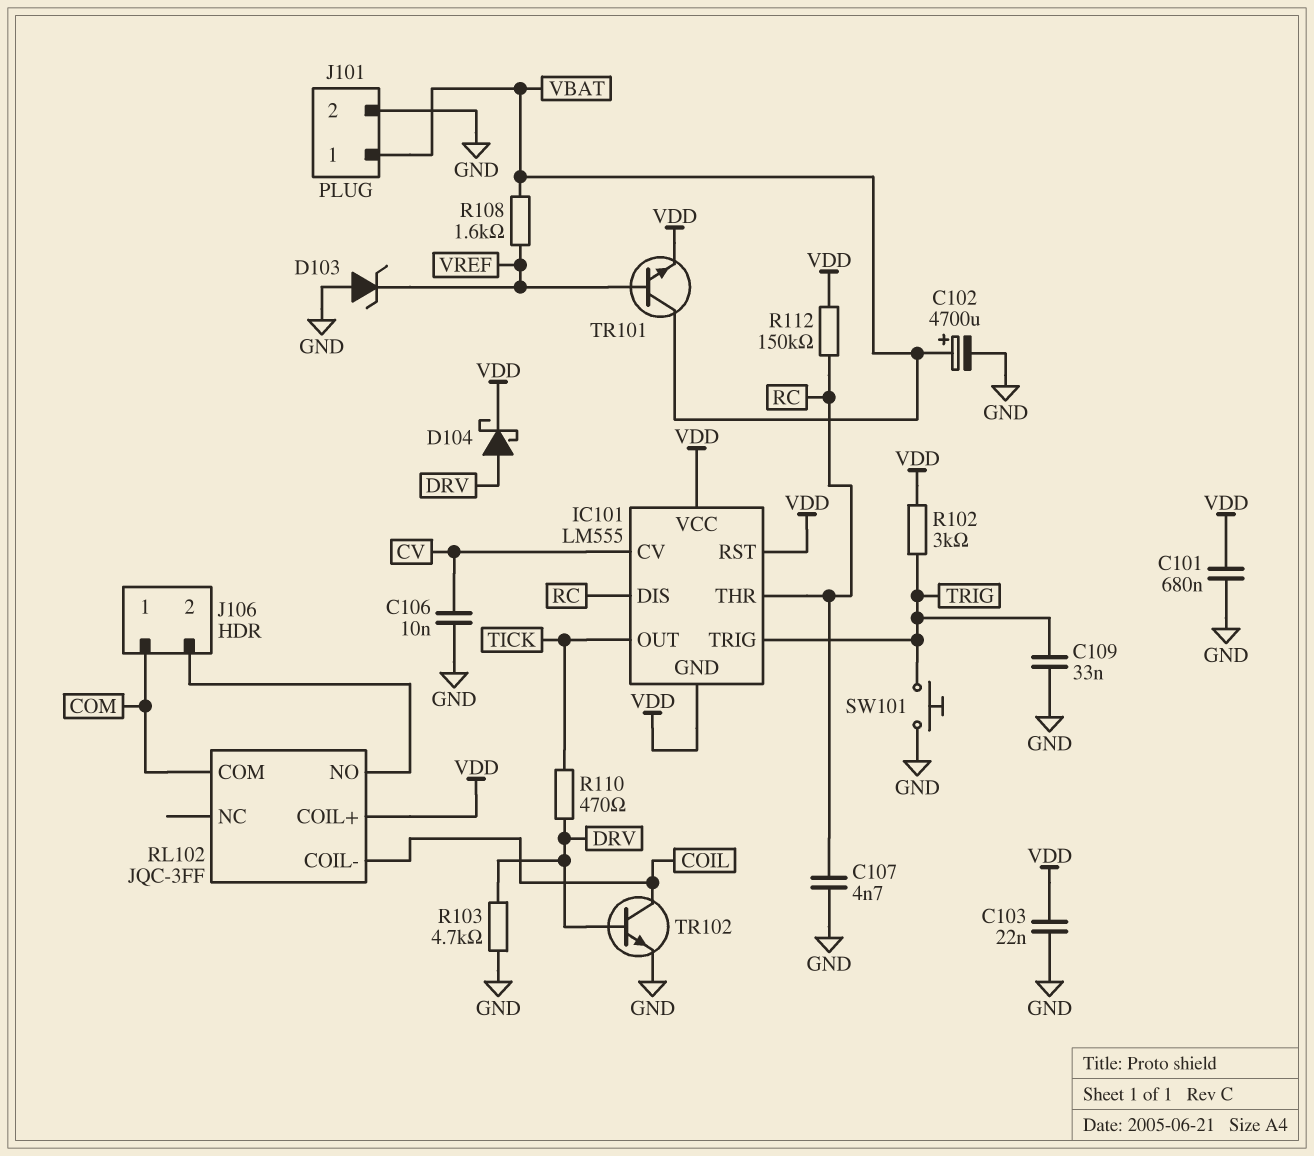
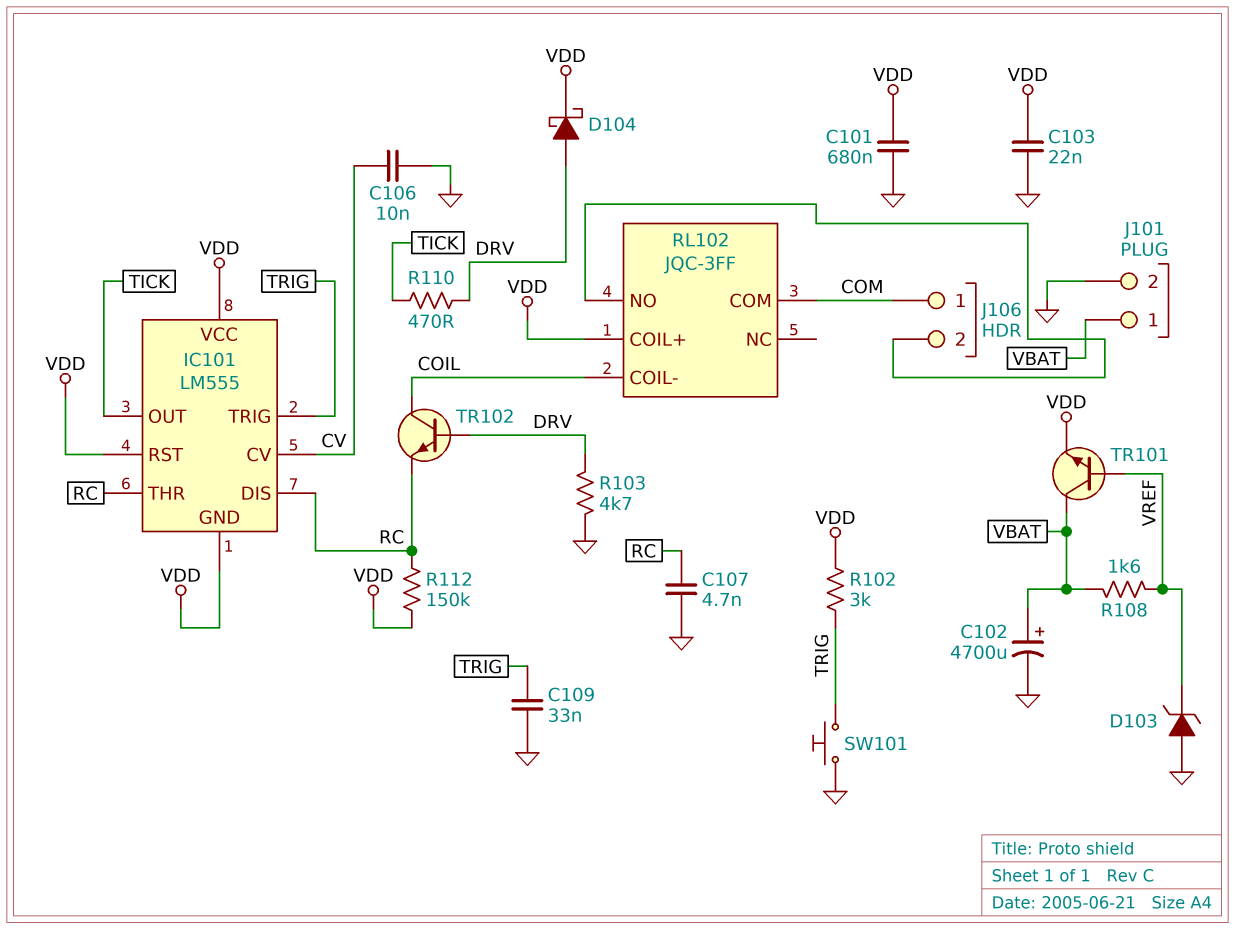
TR102: NPN (B DRV, C COIL, E GND) -> NPN (B DRV, C COIL, E RC)

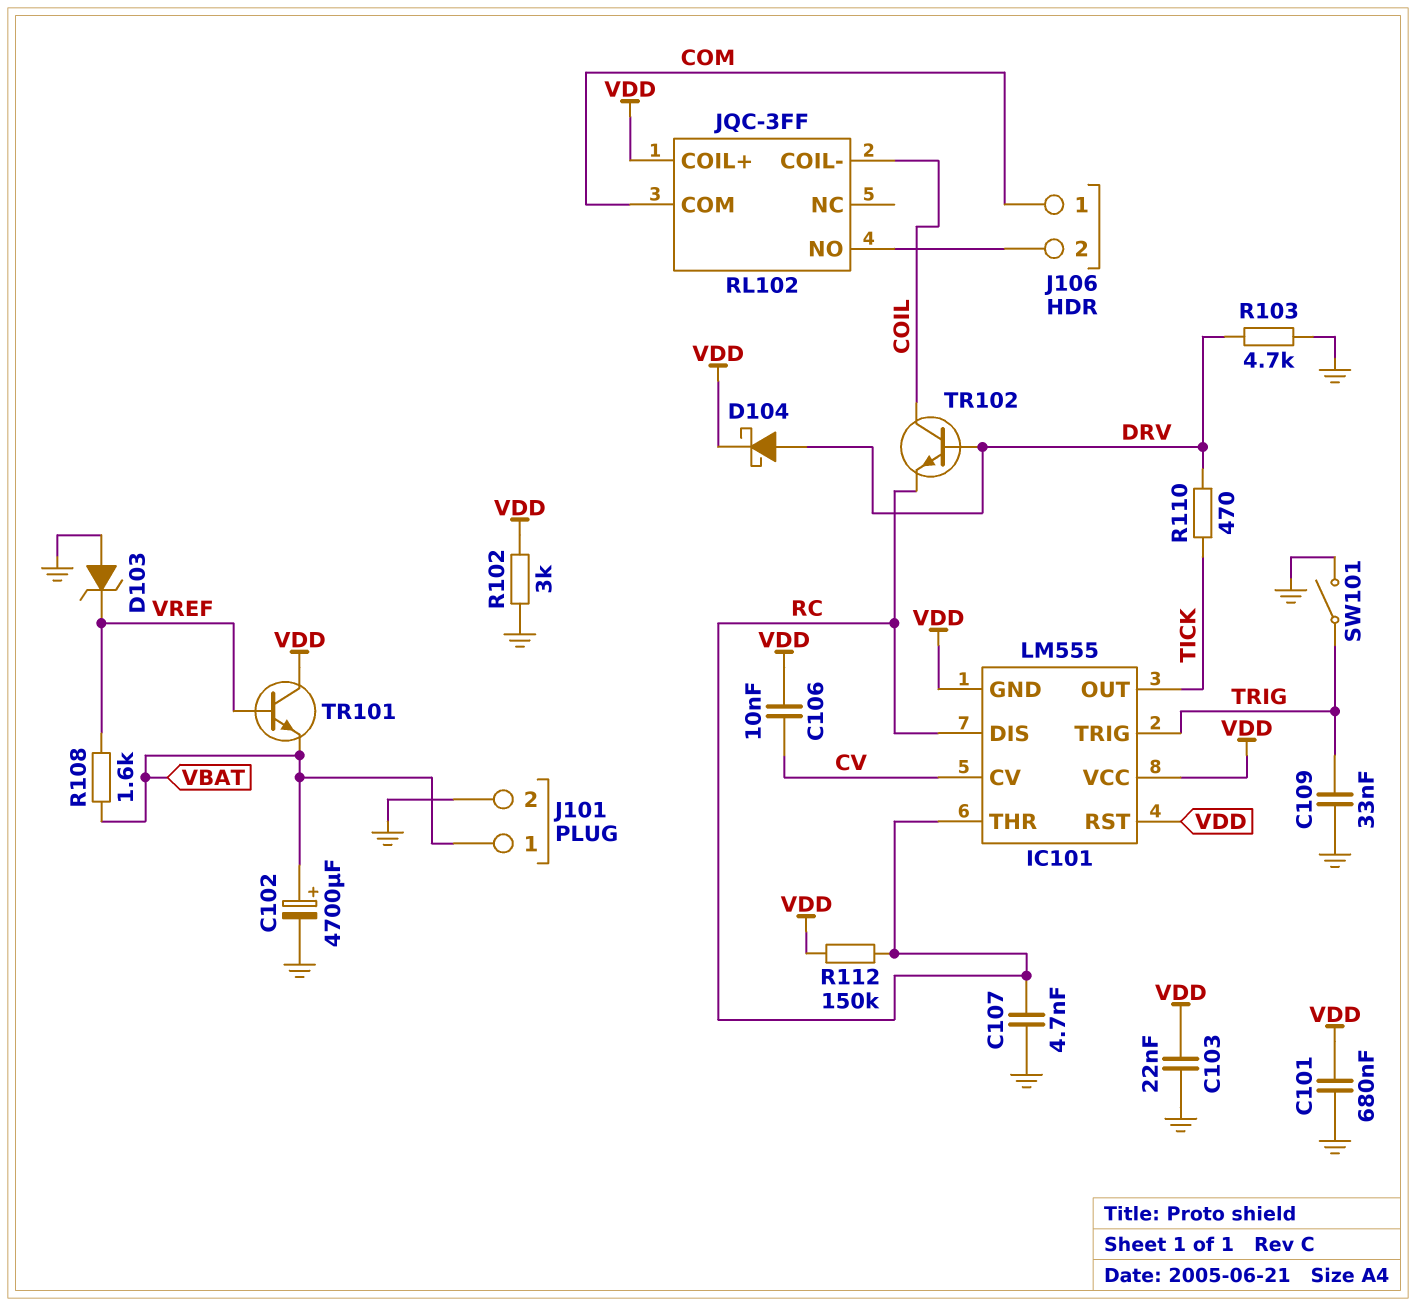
C106: 10nF (CV, GND) -> 10nF (CV, VDD)
R102: 3k (TRIG, VDD) -> 3k (GND, VDD)
SW101: button (GND, TRIG) -> switch (GND, TRIG)
TR101: NPN (B VREF, C VBAT, E VDD) -> NPN (B VREF, C VDD, E VBAT)

